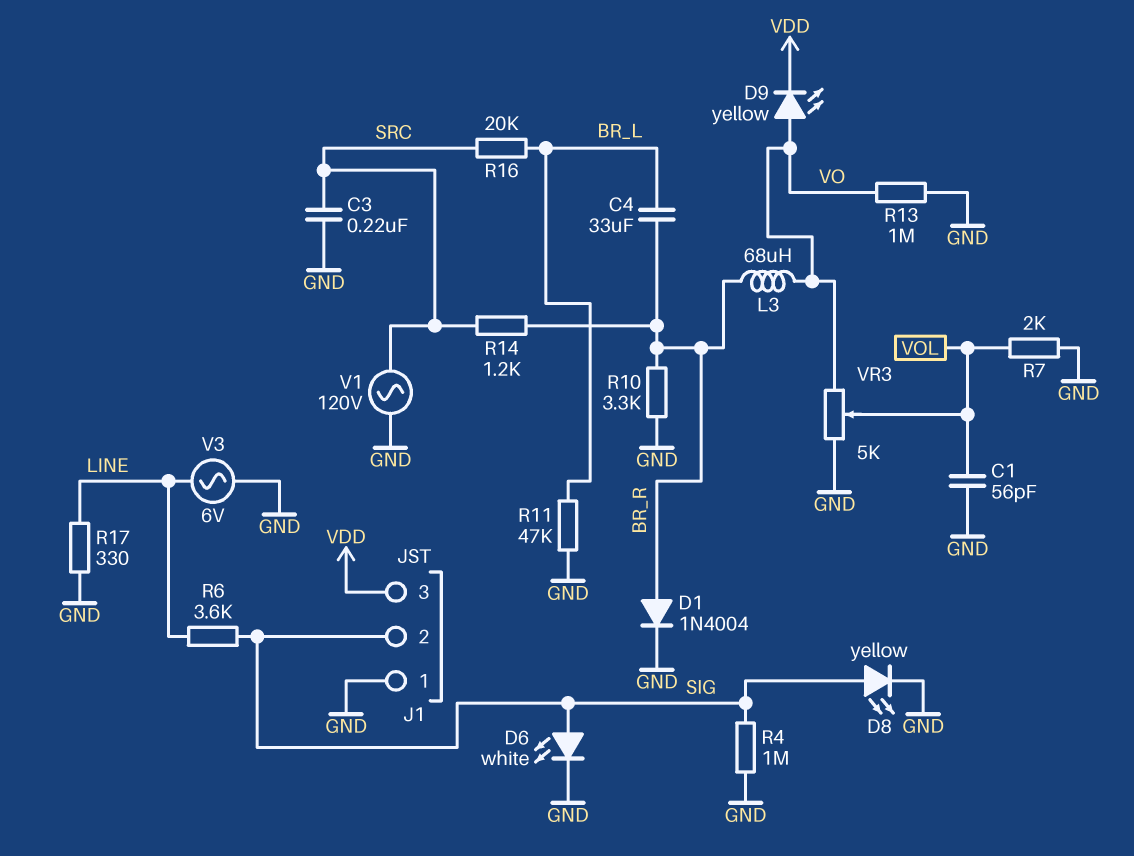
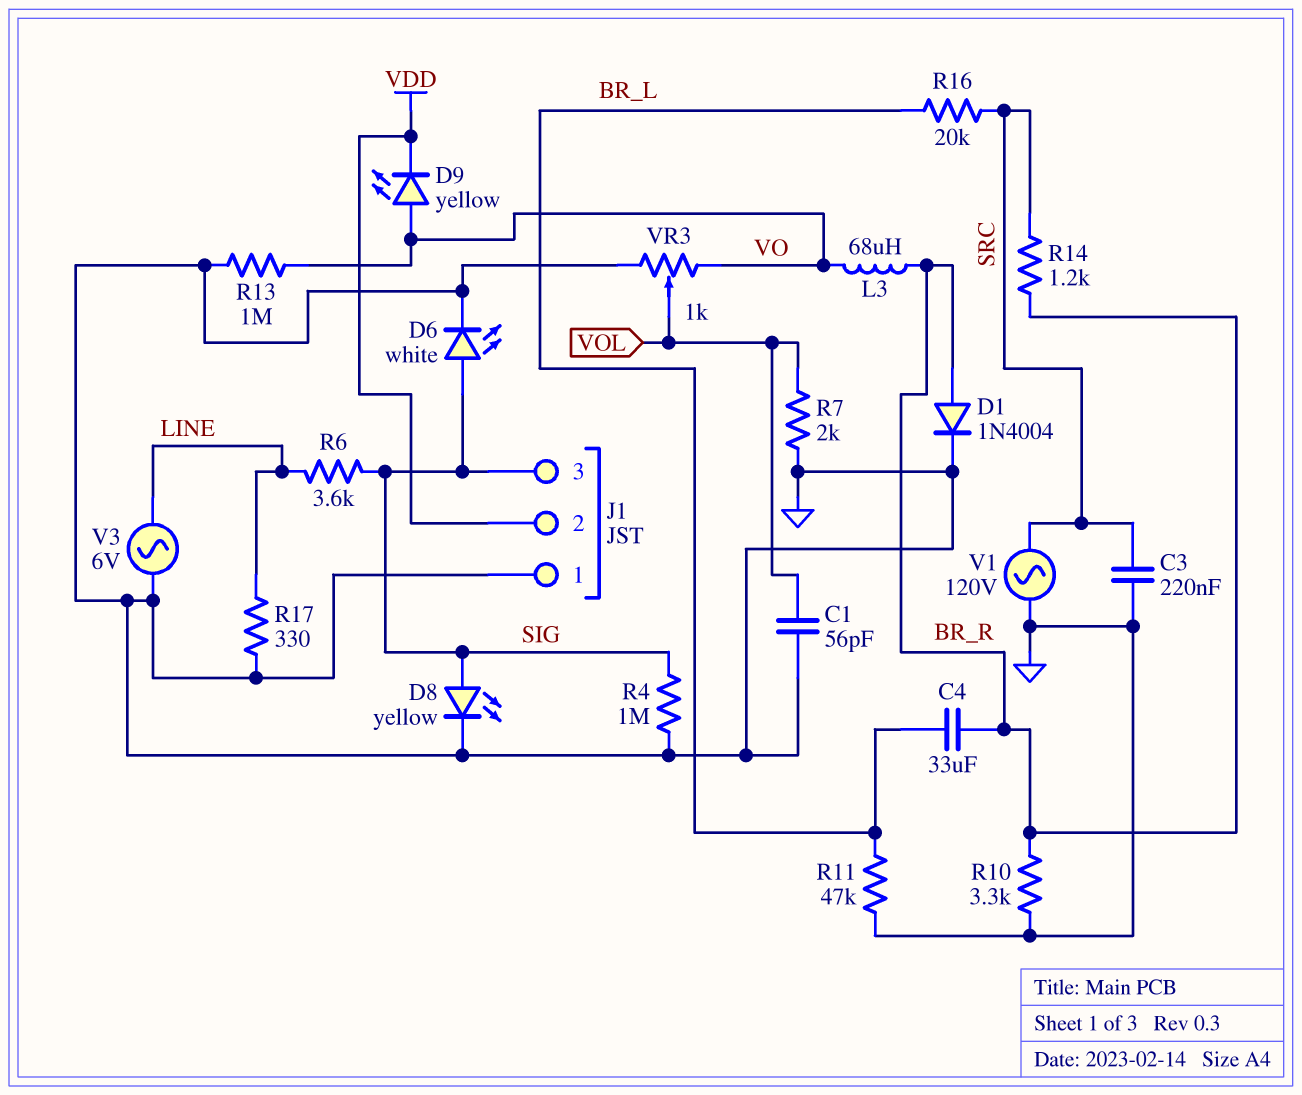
J1 pin 2: SIG -> VDD
J1 pin 3: VDD -> SIG
VR3: 5k (GND, VO, wiper VOL) -> 1k (GND, VO, wiper VOL)

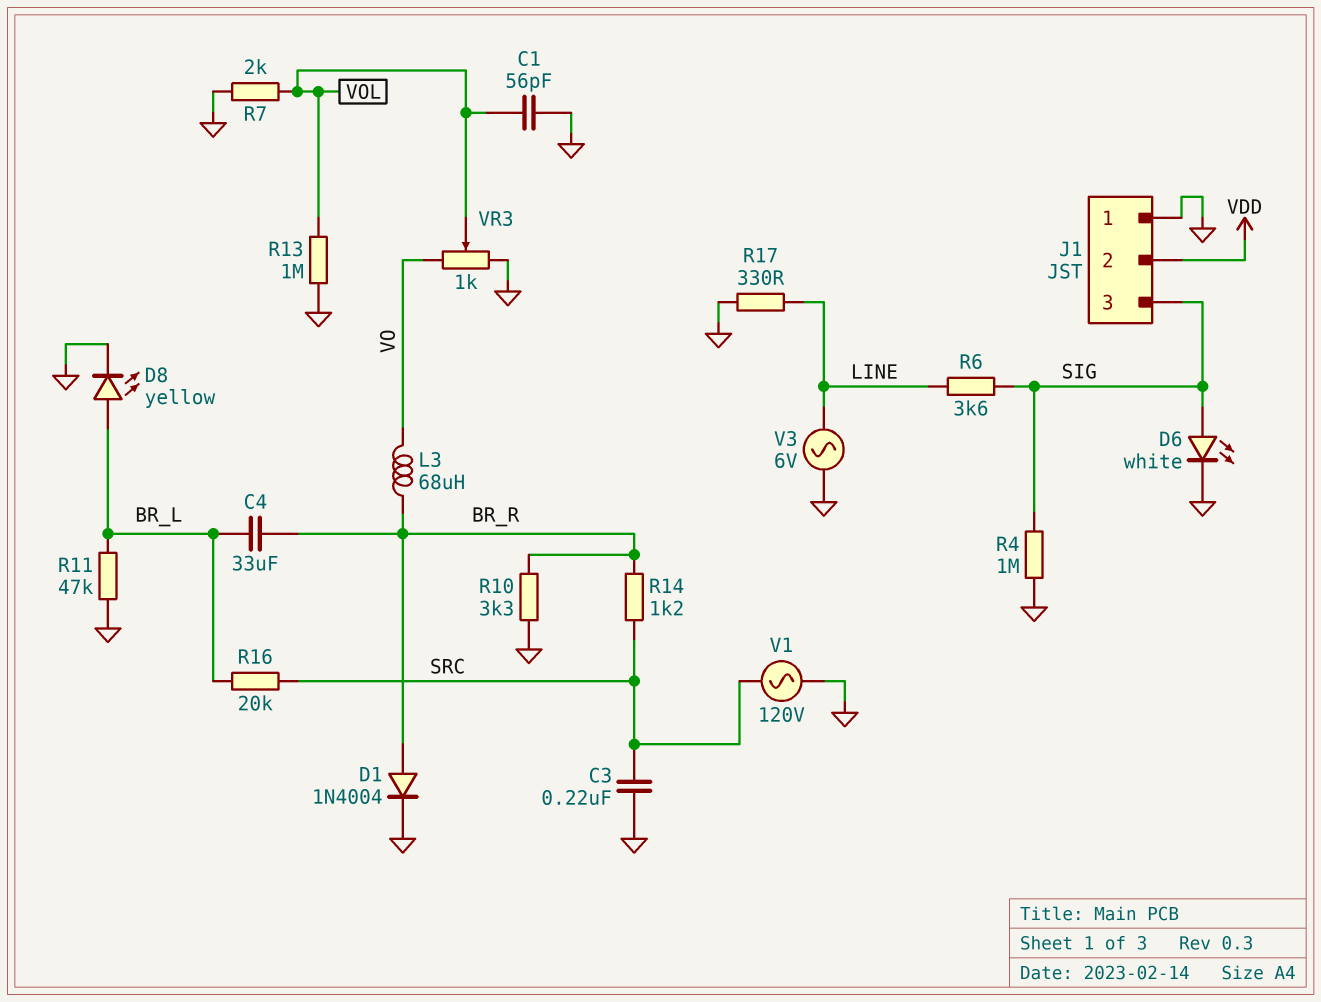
D8: LED yellow (A SIG, K GND) -> LED yellow (A BR_L, K GND)
D9: LED yellow (A VO, K VDD) -> none
R13: 1M (GND, VO) -> 1M (GND, VOL)

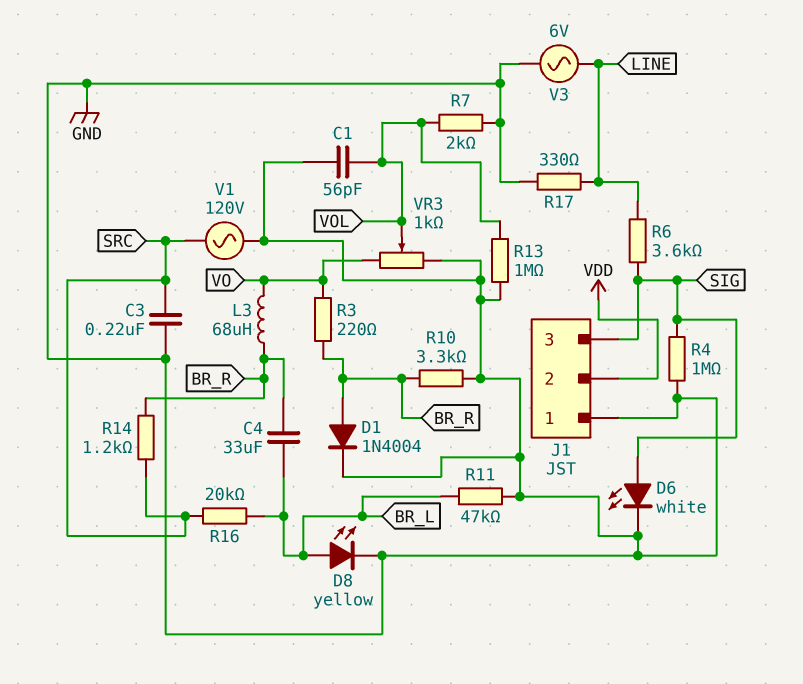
R3: none -> 220 (BR_R, VO)

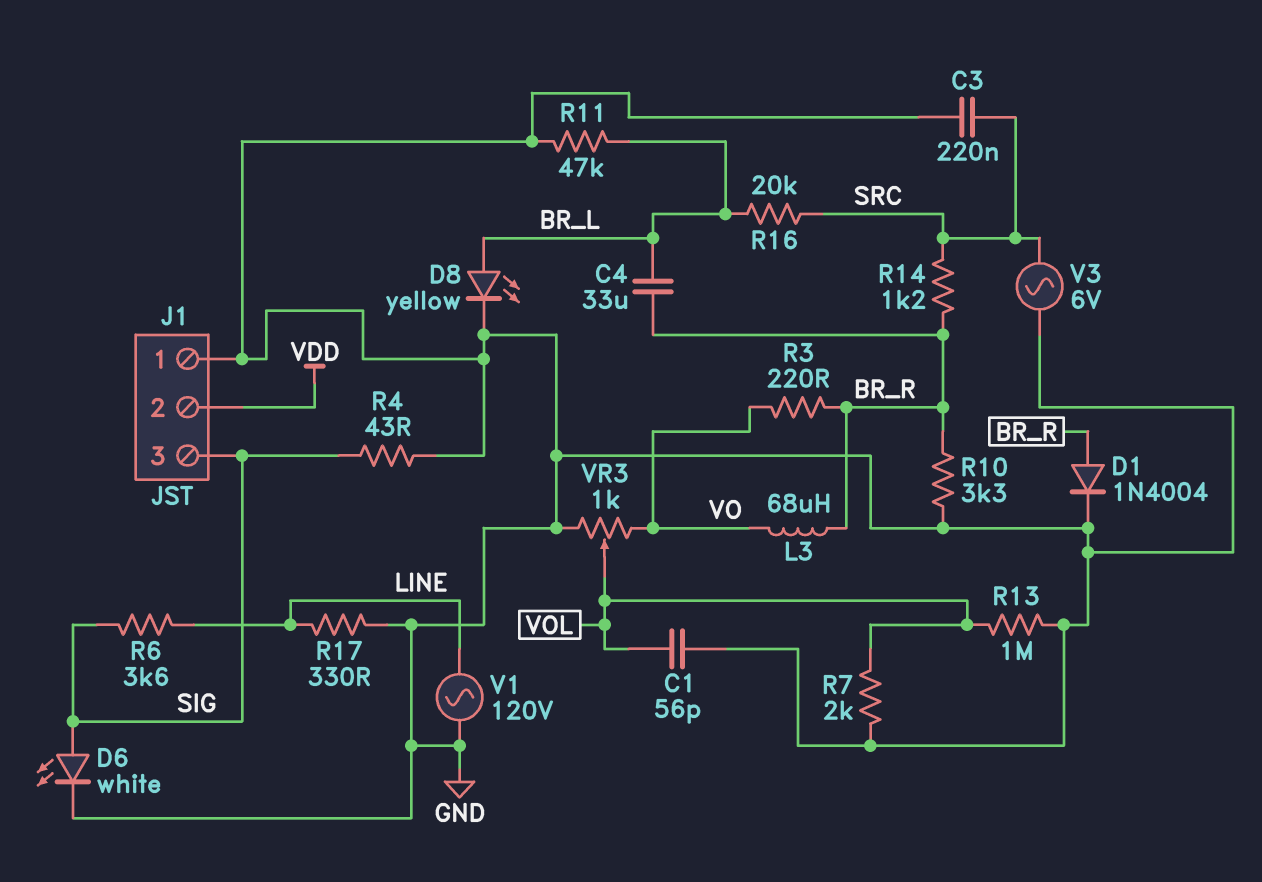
R4: 1M (GND, SIG) -> 43 (GND, SIG)
V1: AC 120V (GND, SRC) -> AC 120V (GND, LINE)
V3: AC 6V (GND, LINE) -> AC 6V (GND, SRC)

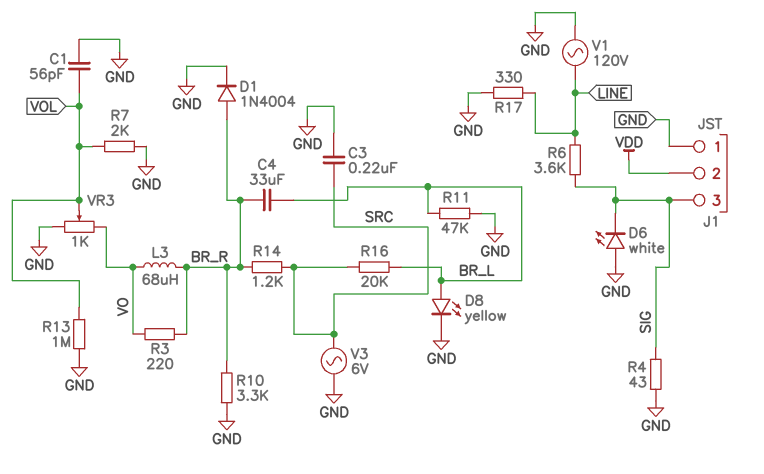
D6: LED white (A SIG, K GND) -> LED white (A GND, K SIG)

